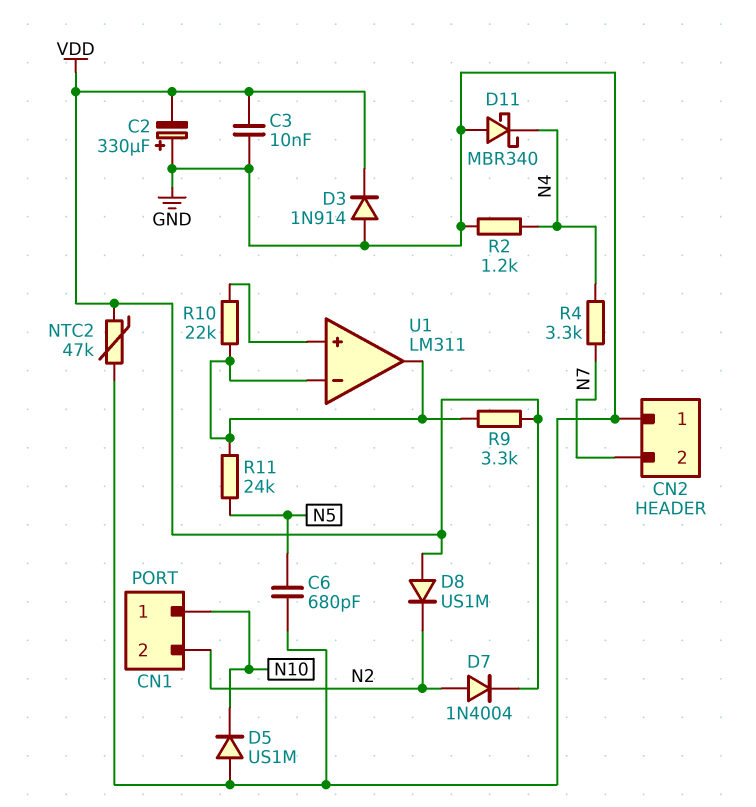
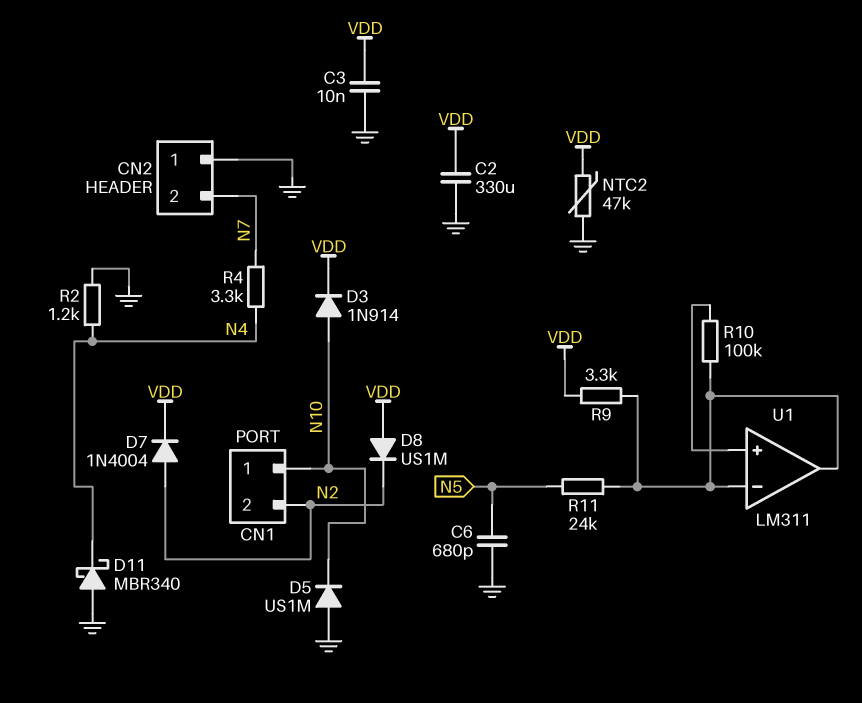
C2: 330uF (plus GND, minus VDD) -> 330uF (GND, VDD)
D3: diode 1N914 (A GND, K VDD) -> diode 1N914 (A N10, K VDD)
R10: 22k (U1/in+, U1/in-) -> 100k (U1/in+, U1/in-)

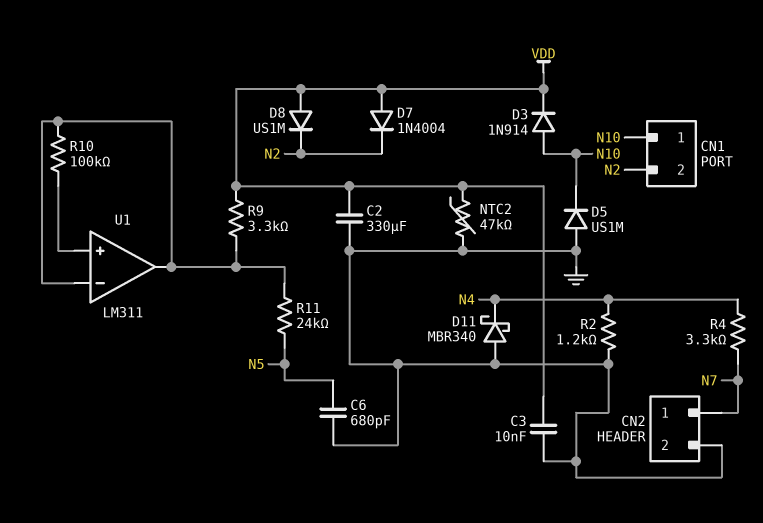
CN2 pin 1: GND -> N7
CN2 pin 2: N7 -> GND
D7: diode 1N4004 (A N2, K VDD) -> diode 1N4004 (A VDD, K N2)

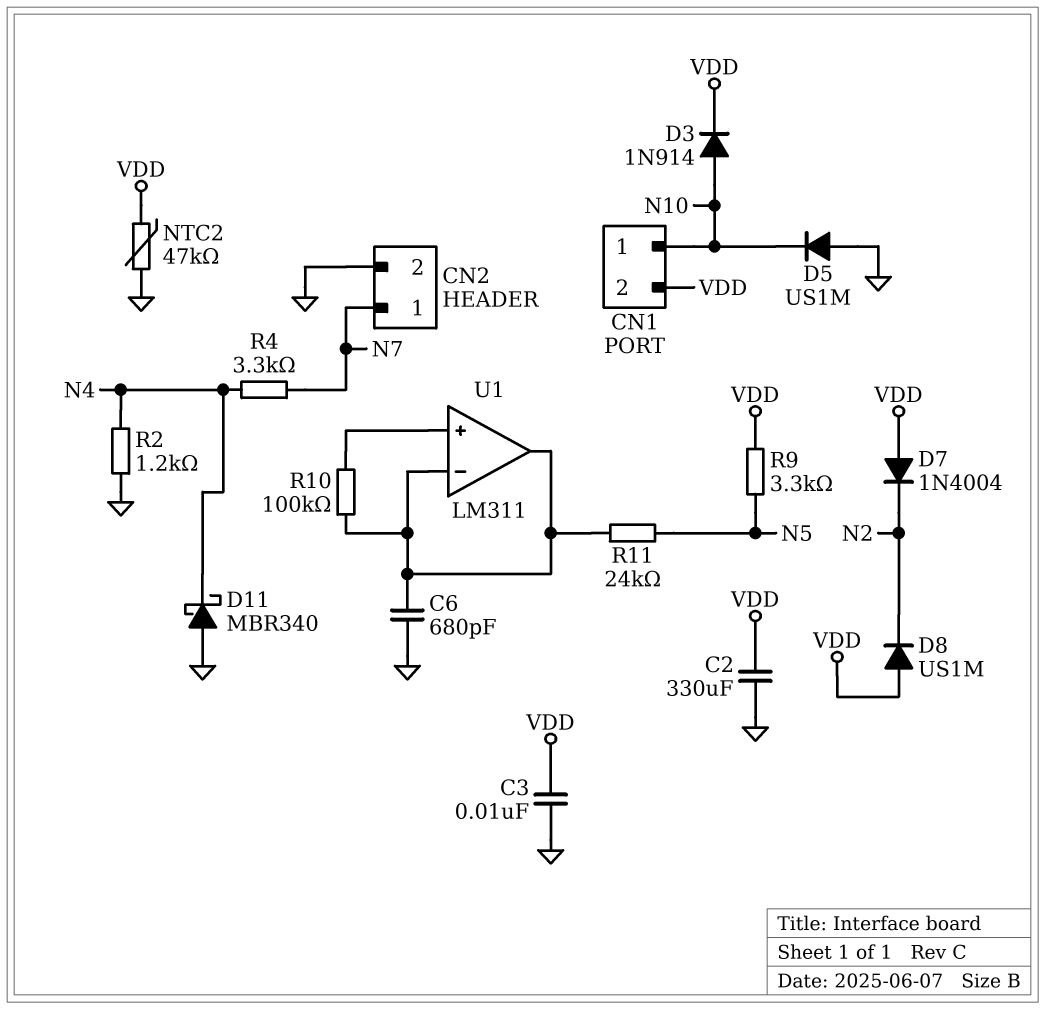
C6: 680pF (GND, N5) -> 680pF (GND, U1/in-)
CN1 pin 2: N2 -> VDD
R9: 3.3k (U1/in-, VDD) -> 3.3k (N5, VDD)

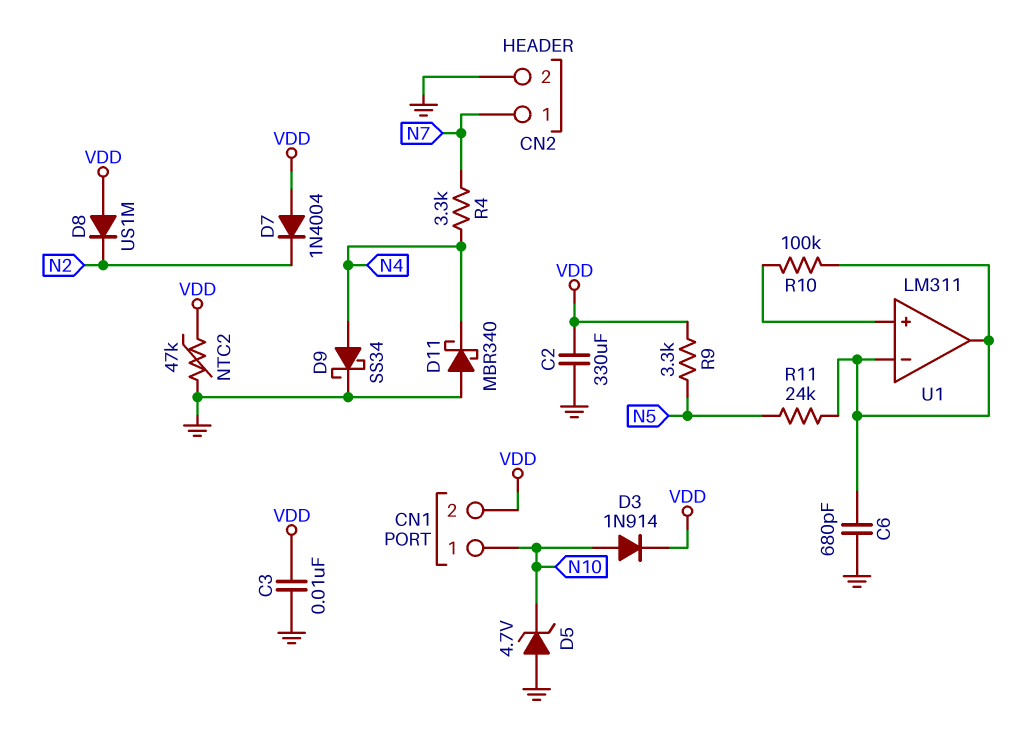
D5: diode US1M (A GND, K N10) -> zener 4.7V (A GND, K N10)
D9: none -> schottky SS34 (A N4, K GND)
R2: 1.2k (GND, N4) -> none

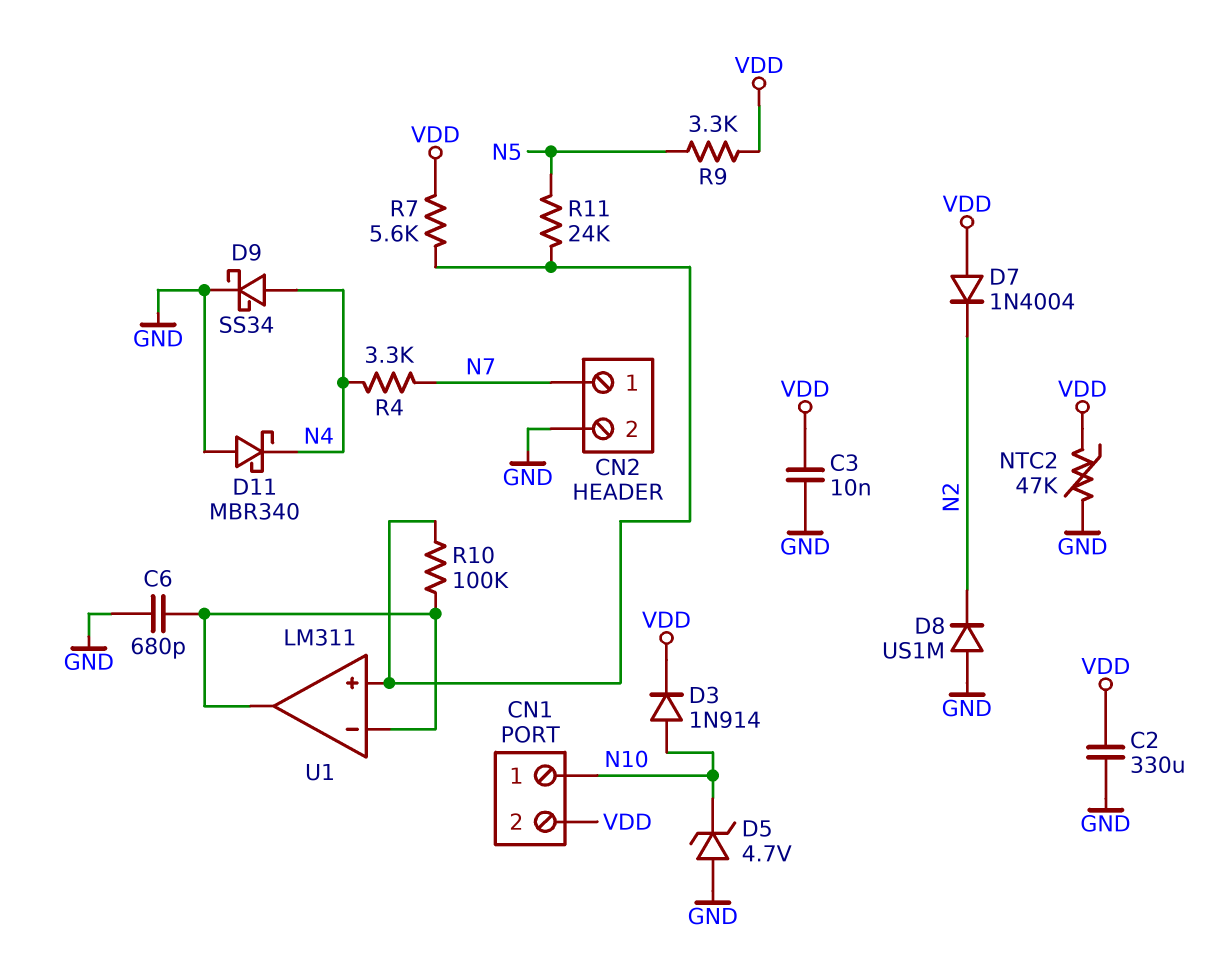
D8: diode US1M (A VDD, K N2) -> diode US1M (A GND, K N2)
R7: none -> 5.6k (U1/in+, VDD)
R11: 24k (N5, U1/in-) -> 24k (N5, U1/in+)

